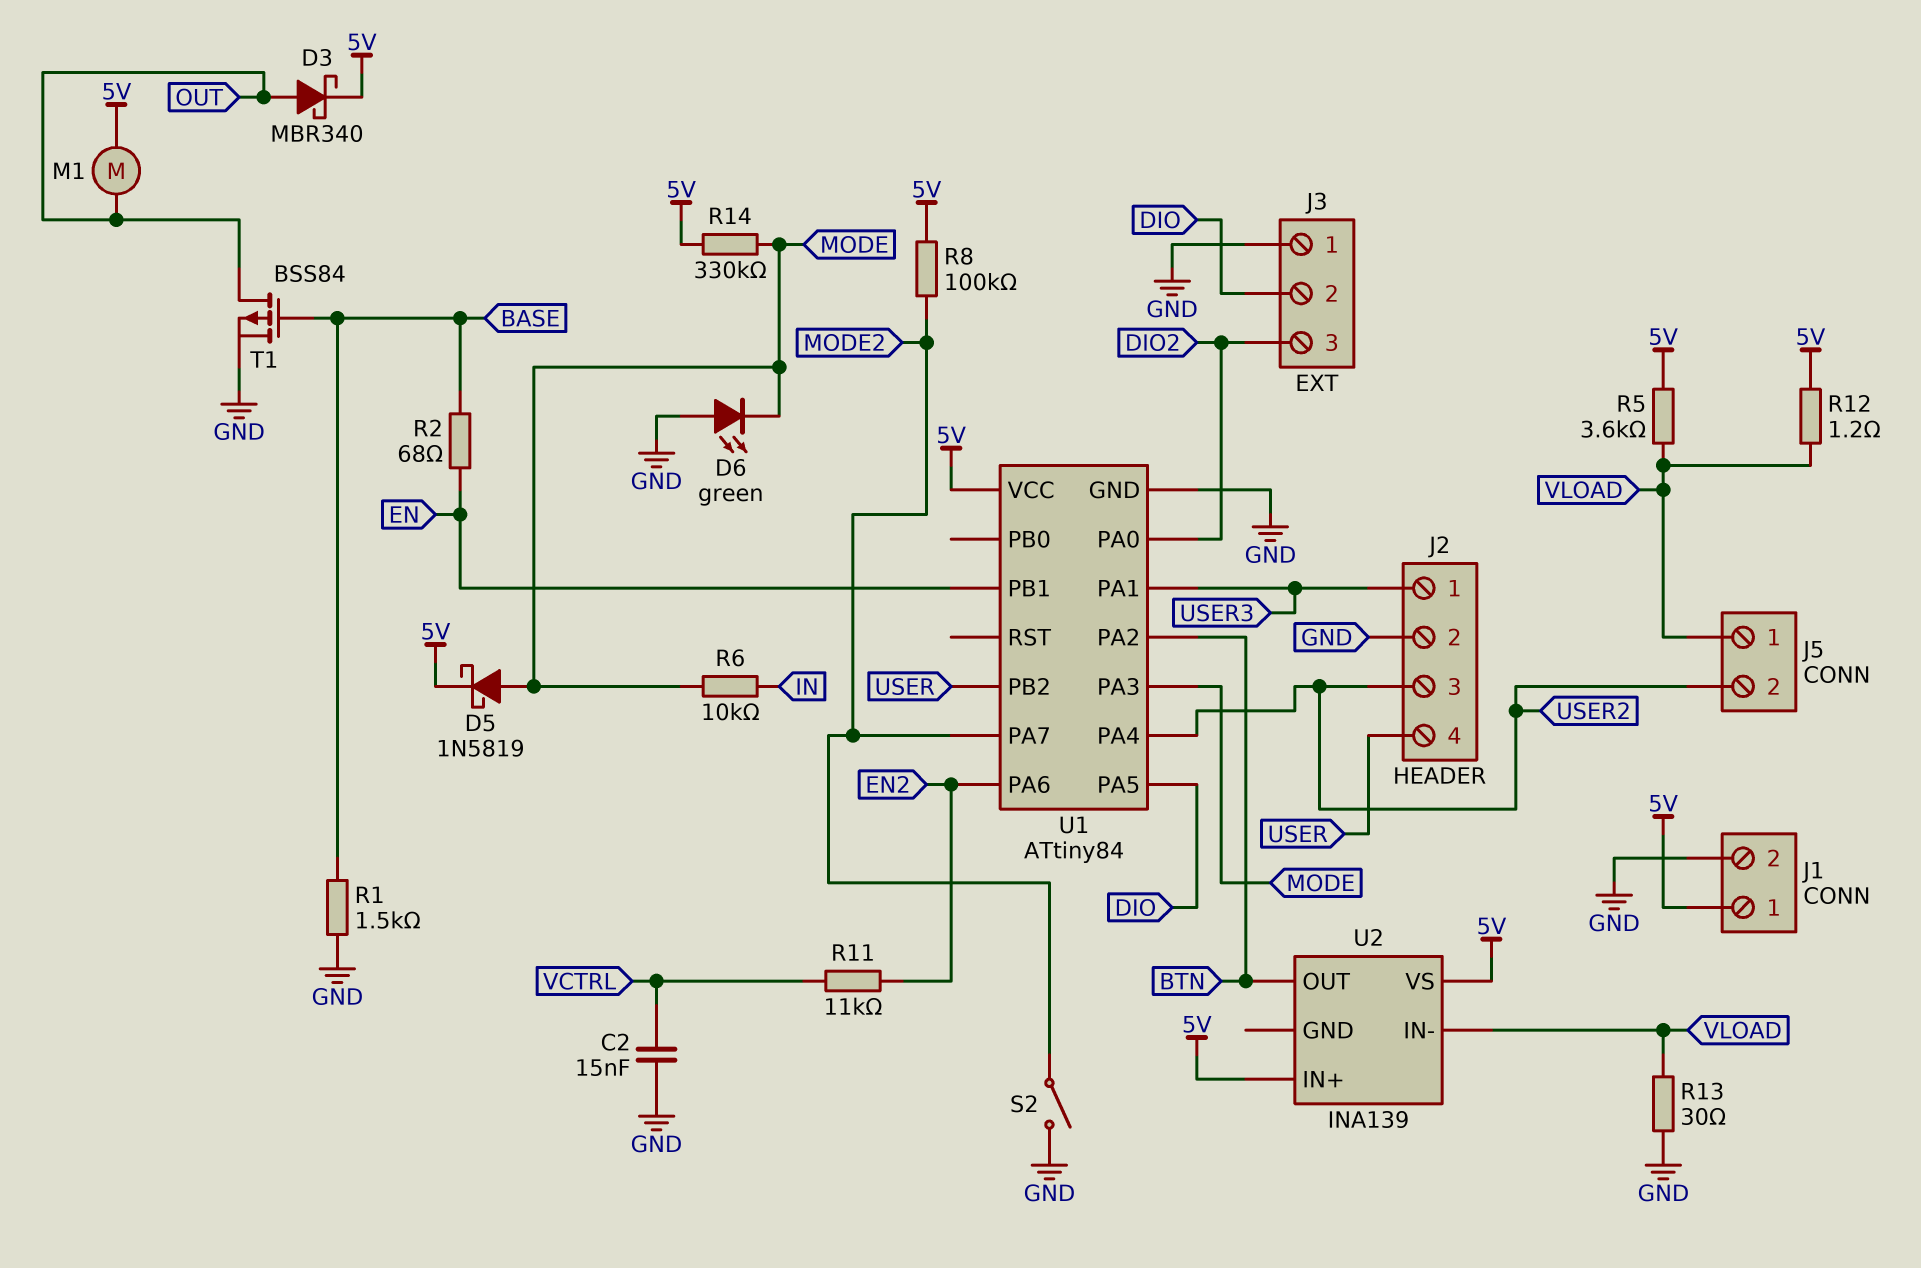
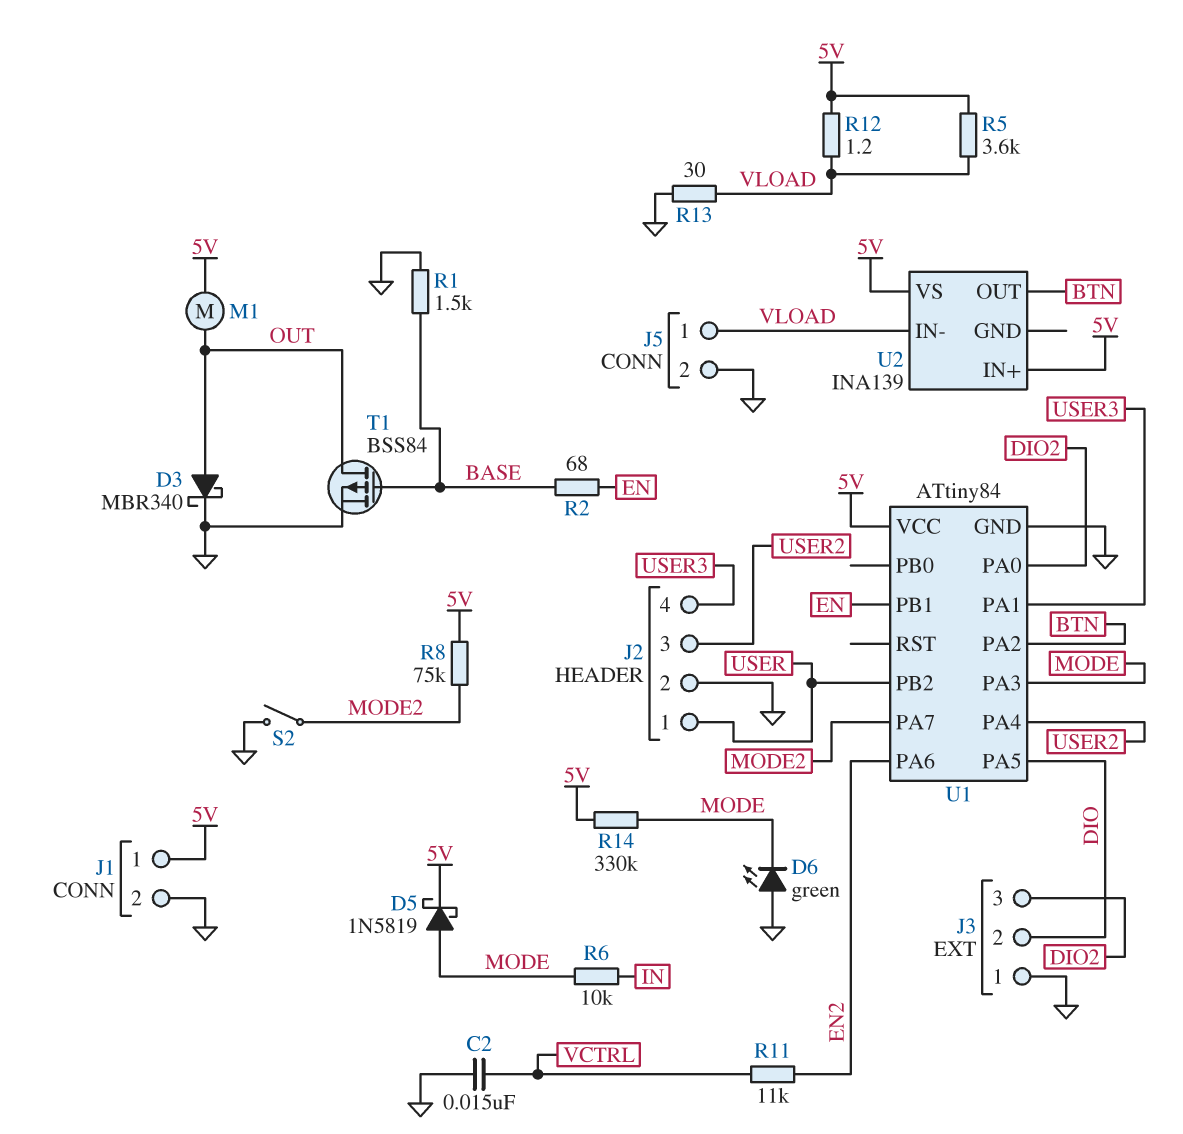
D3: schottky MBR340 (A OUT, K 5V) -> schottky MBR340 (A OUT, K GND)
J2 pin 1: USER3 -> USER
J2 pin 4: USER -> USER3
J5 pin 2: USER2 -> GND
R8: 100k (5V, MODE2) -> 75k (5V, MODE2)

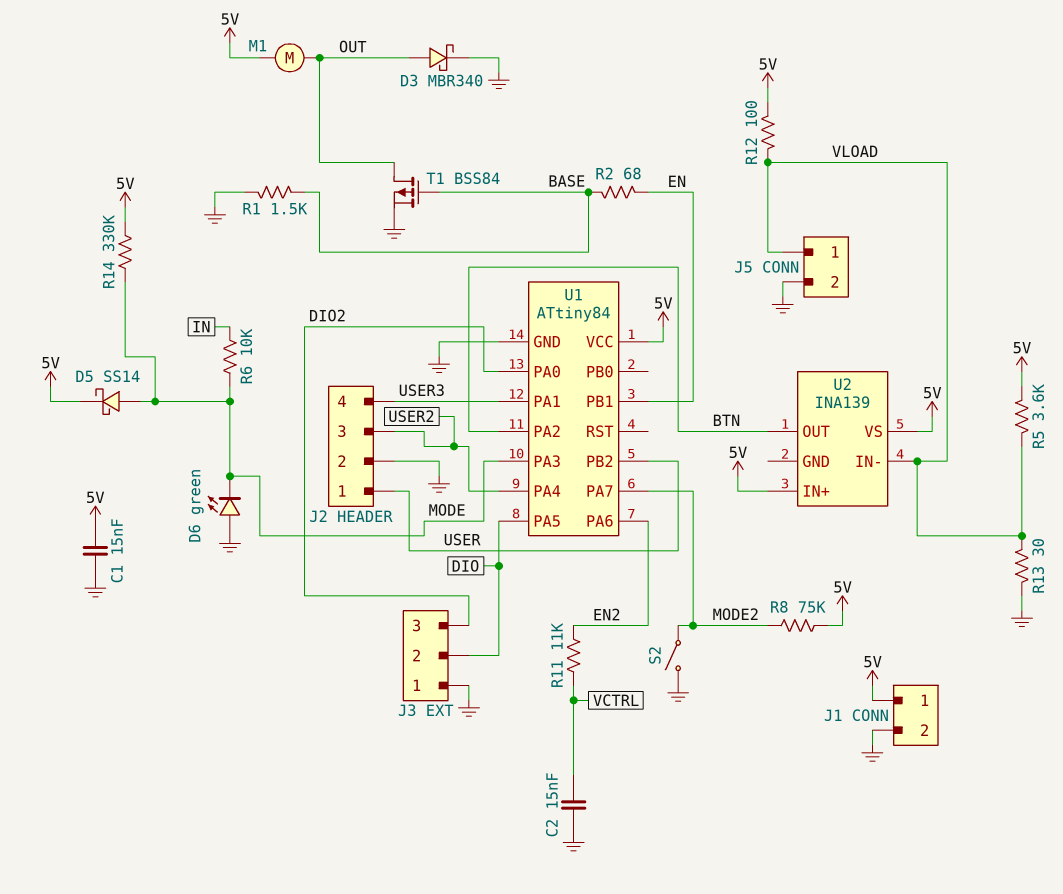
C1: none -> 15nF (5V, GND)
D5: schottky 1N5819 (A MODE, K 5V) -> schottky SS14 (A MODE, K 5V)
R12: 1.2 (5V, VLOAD) -> 100 (5V, VLOAD)

